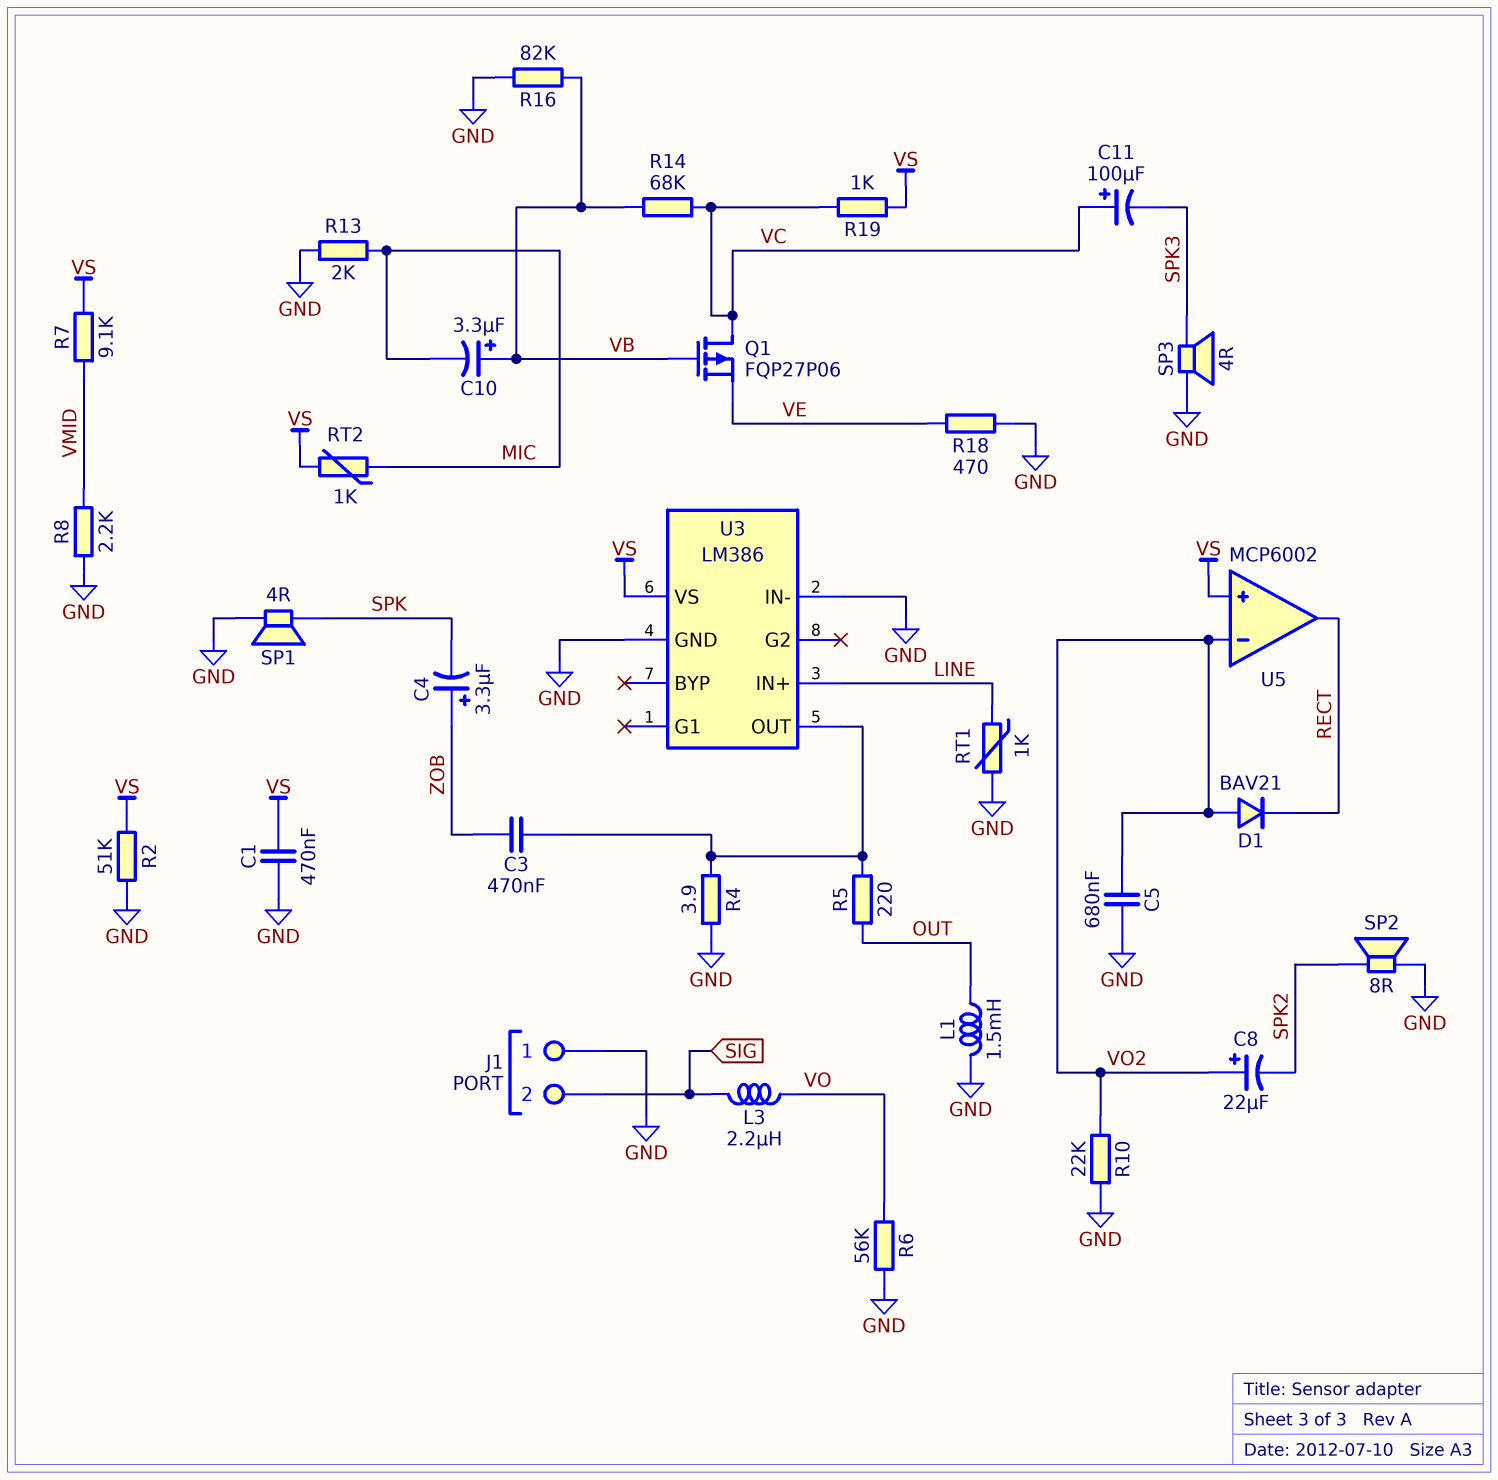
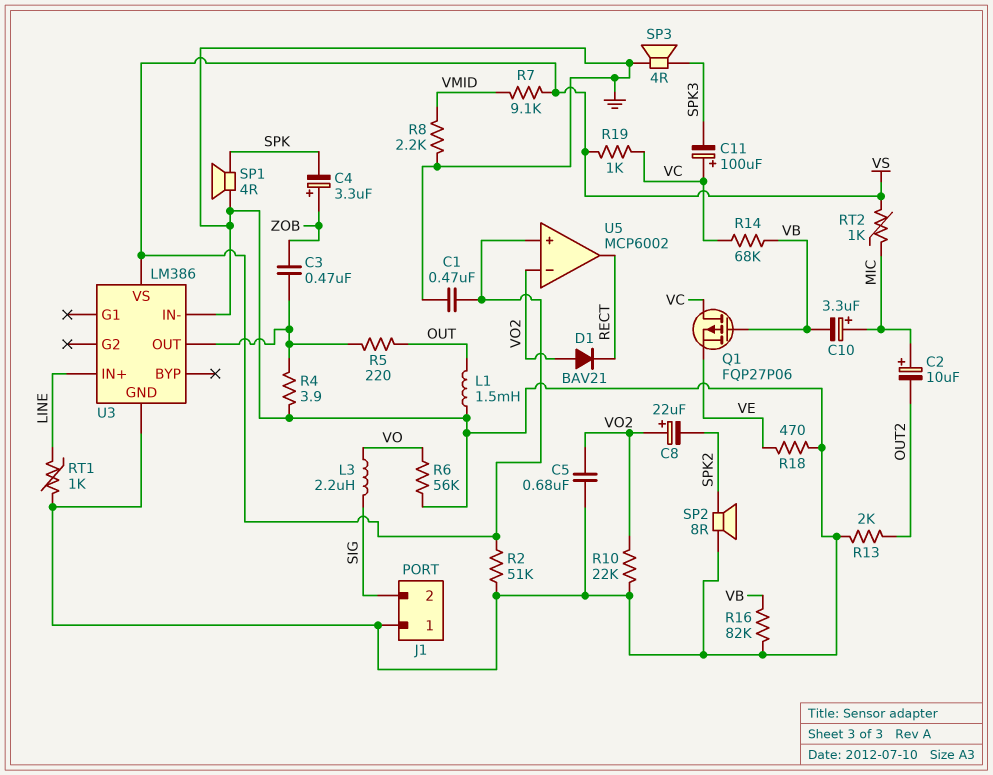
C2: none -> 10uF (plus MIC, minus OUT2)
C10: 3.3uF (plus VB, minus MIC) -> 3.3uF (plus MIC, minus VB)
R13: 2k (GND, MIC) -> 2k (GND, OUT2)

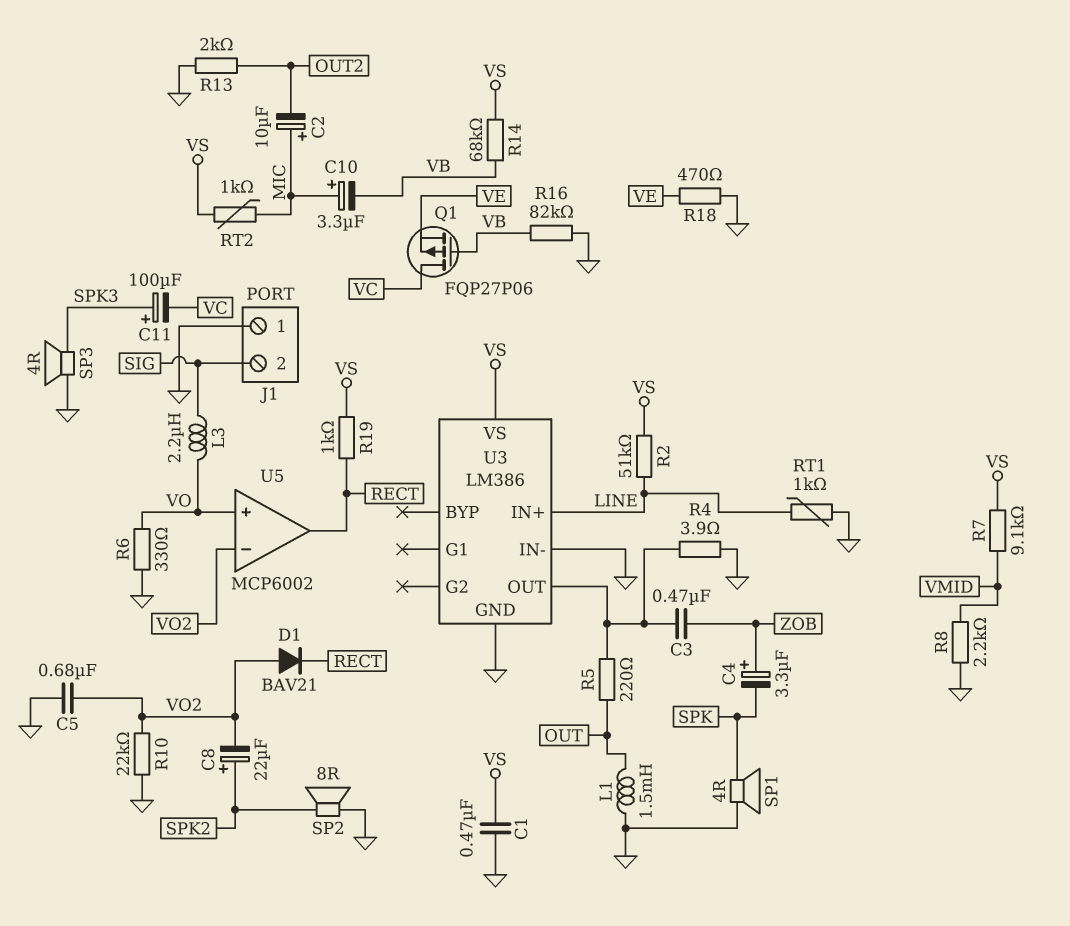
C8: 22uF (plus VO2, minus SPK2) -> 22uF (plus SPK2, minus VO2)
C11: 100uF (plus VC, minus SPK3) -> 100uF (plus SPK3, minus VC)
R2: 51k (GND, VS) -> 51k (LINE, VS)
R6: 56k (GND, VO) -> 330 (GND, VO)
R14: 68k (VB, VC) -> 68k (VB, VS)
R19: 1k (VC, VS) -> 1k (RECT, VS)
U5 pin in+: VS -> VO

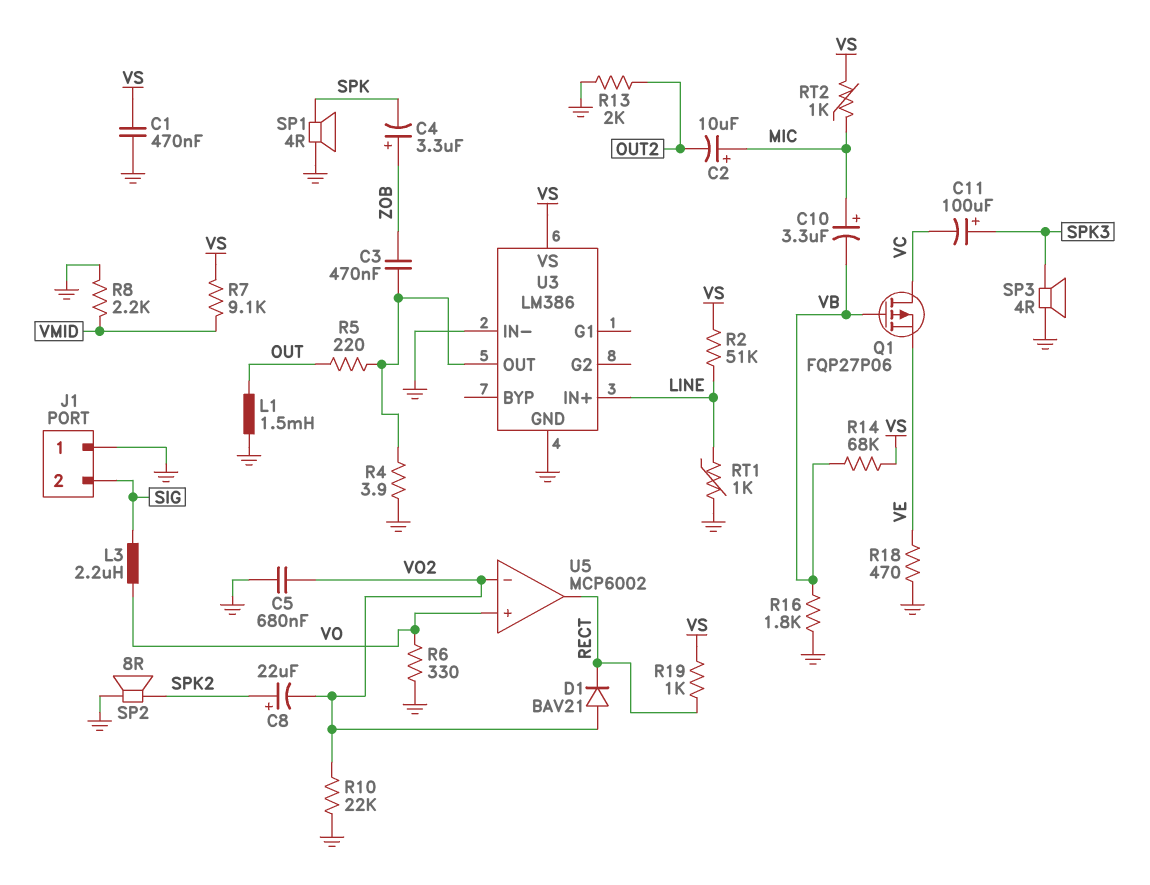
R16: 82k (GND, VB) -> 1.8k (GND, VB)

